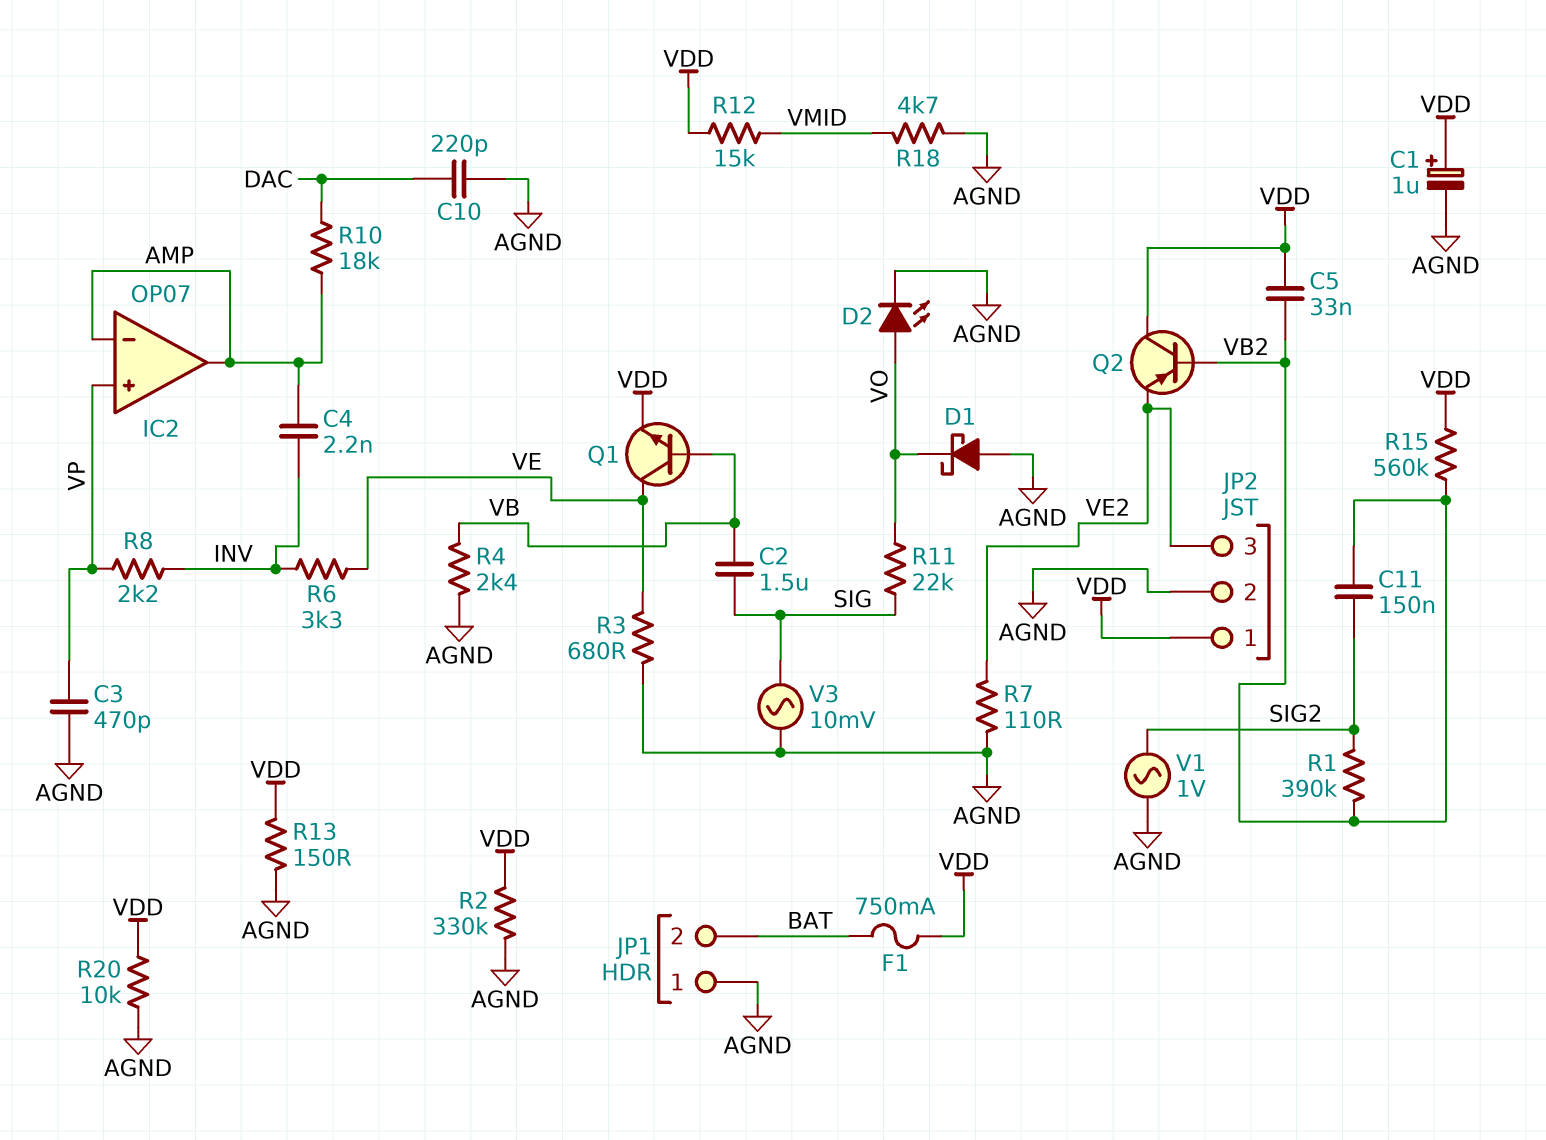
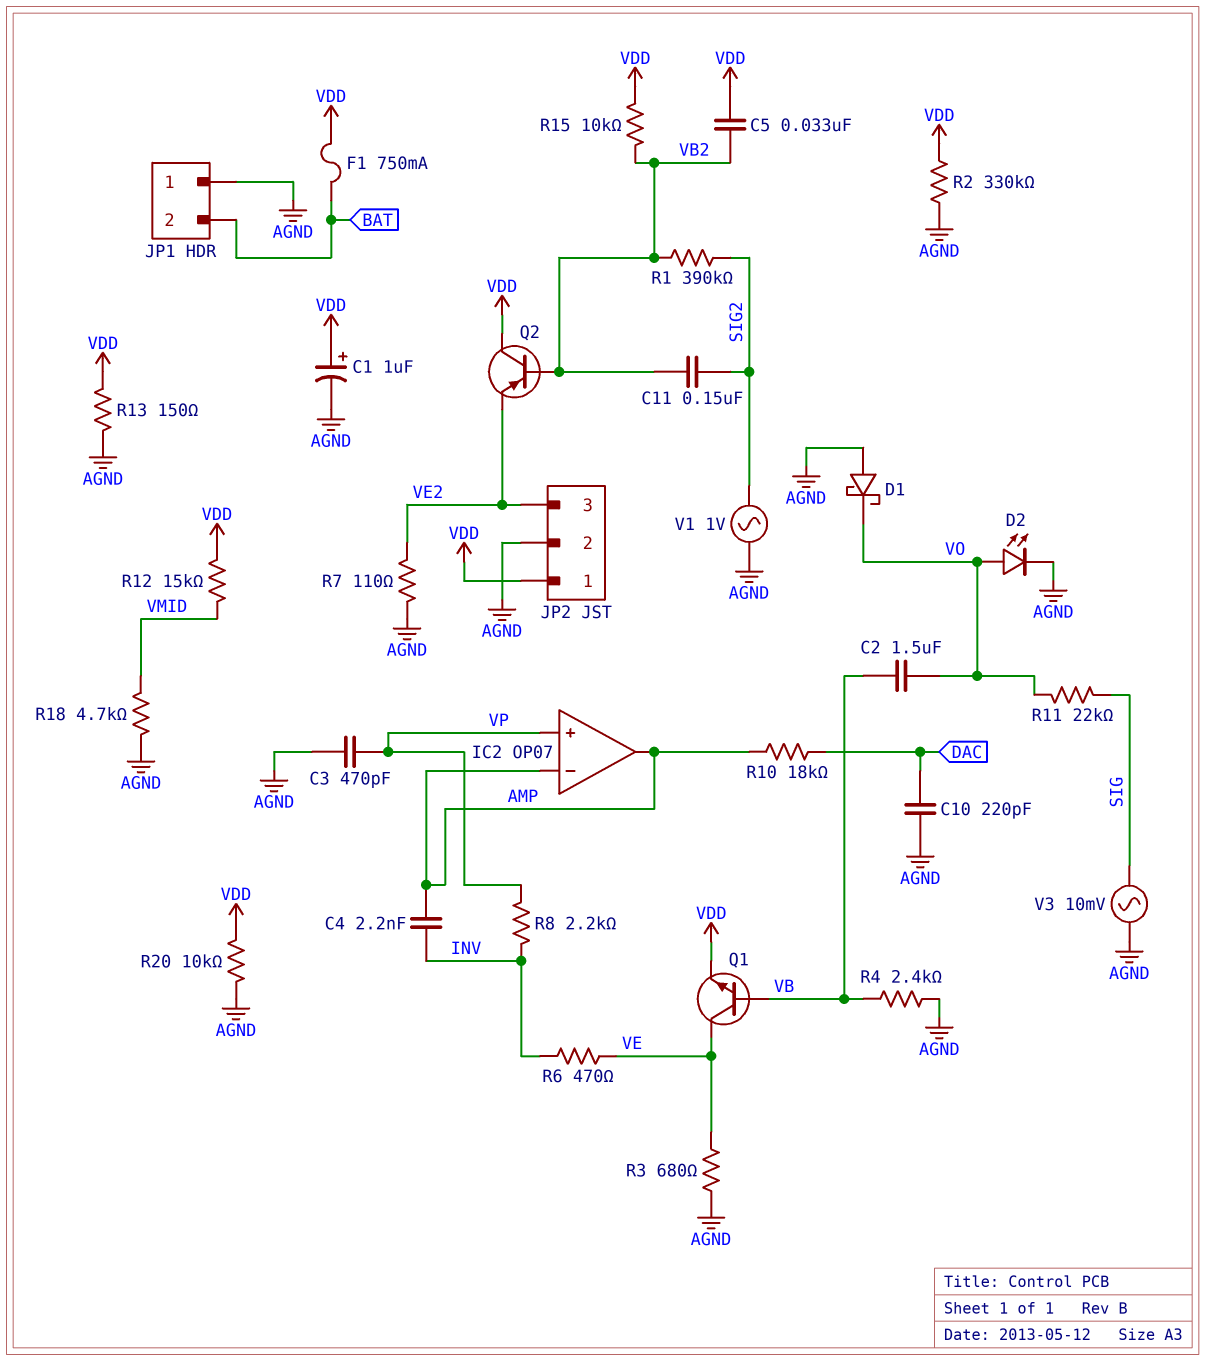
C2: 1.5uF (SIG, VB) -> 1.5uF (VB, VO)
R6: 3.3k (INV, VE) -> 470 (INV, VE)
R15: 560k (VB2, VDD) -> 10k (VB2, VDD)

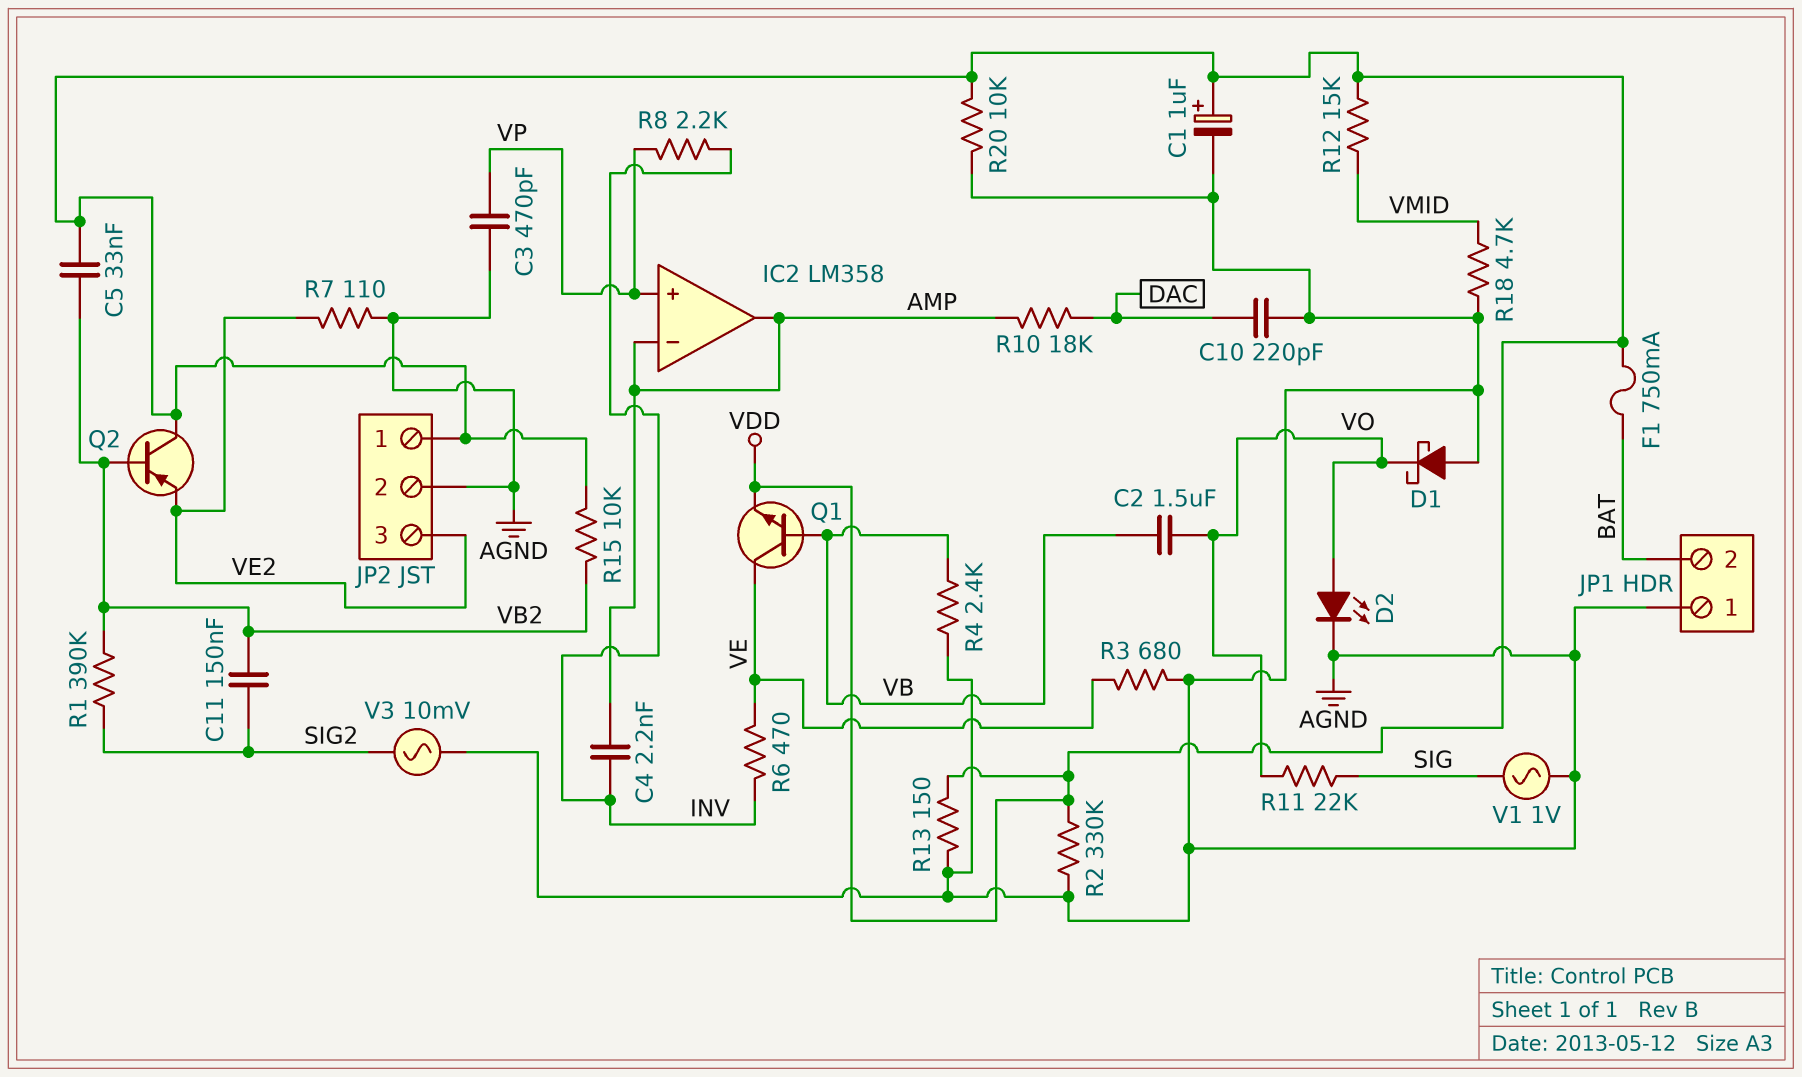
IC2: OP07 -> LM358
V1: AC 1V (AGND, SIG2) -> AC 1V (AGND, SIG)
V3: AC 10mV (AGND, SIG) -> AC 10mV (AGND, SIG2)

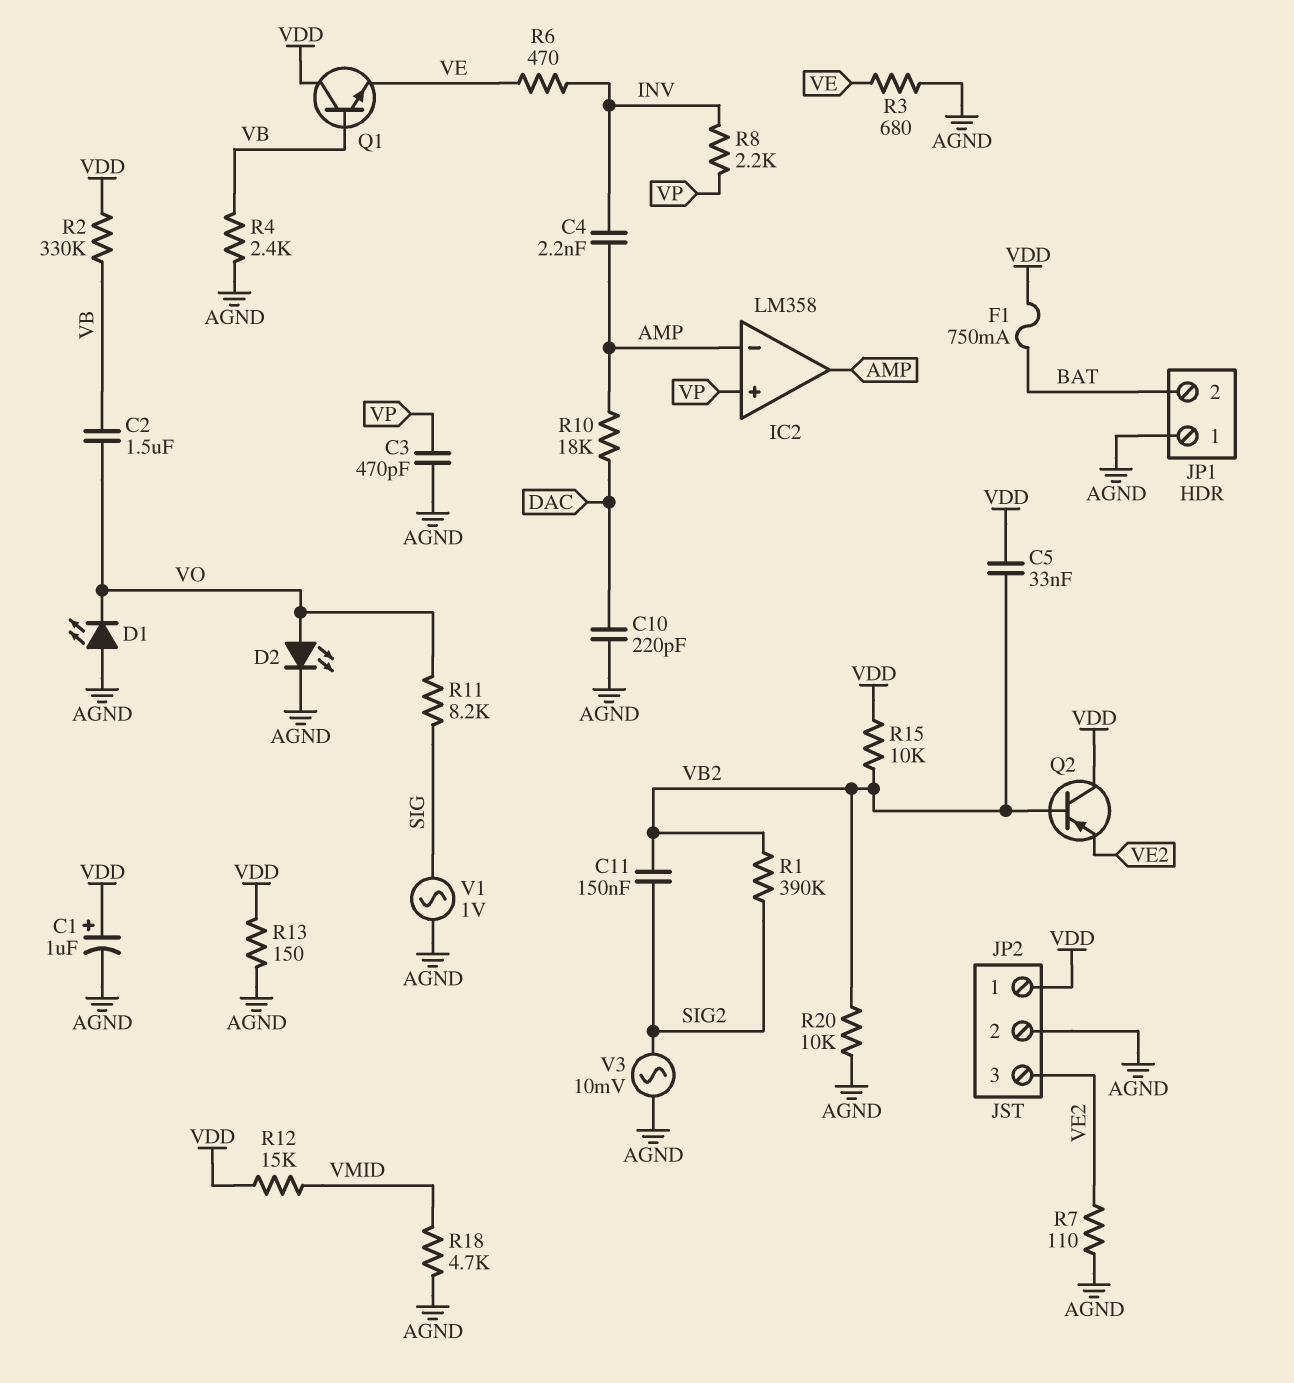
D1: schottky (A AGND, K VO) -> LED (A AGND, K VO)
Q1: NPN (B VB, C VE, E VDD) -> NPN (B VB, C VDD, E VE)
R2: 330k (AGND, VDD) -> 330k (VB, VDD)
R11: 22k (SIG, VO) -> 8.2k (SIG, VO)
R20: 10k (AGND, VDD) -> 10k (AGND, VB2)

